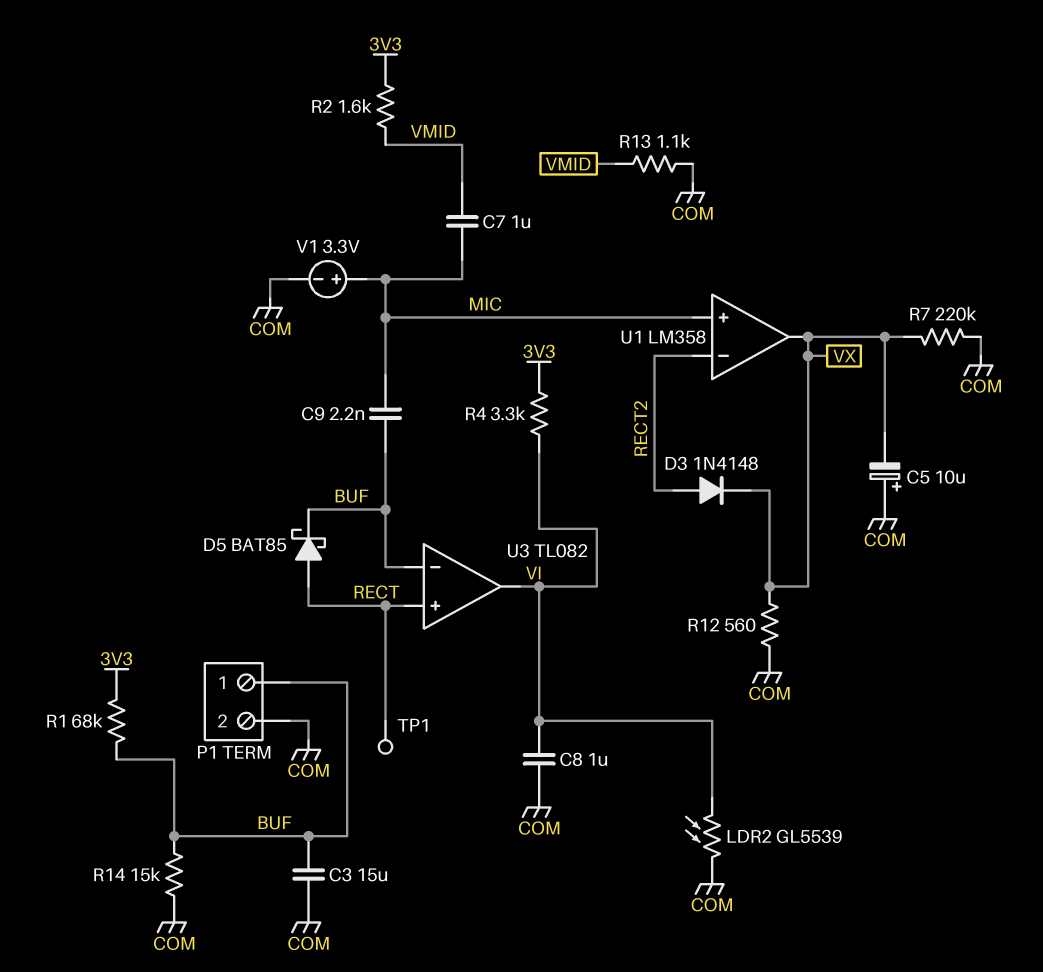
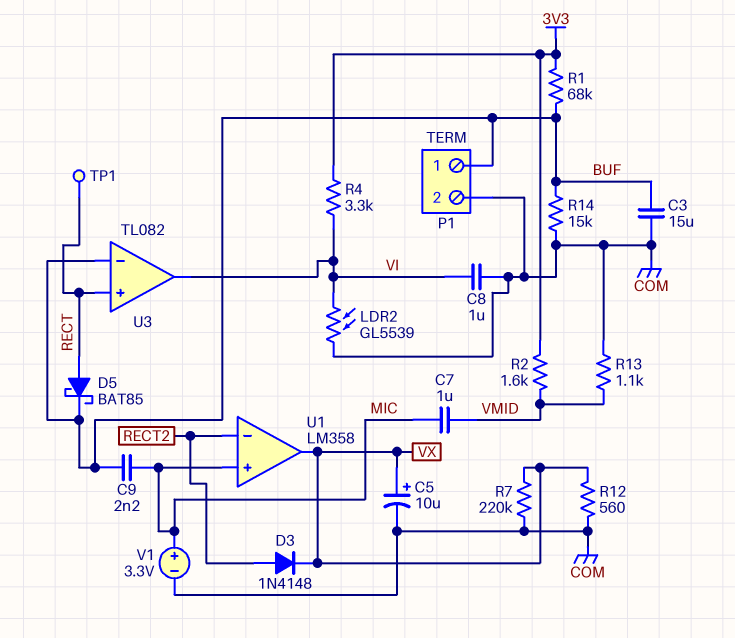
C5: 10uF (plus COM, minus VX) -> 10uF (plus VX, minus COM)

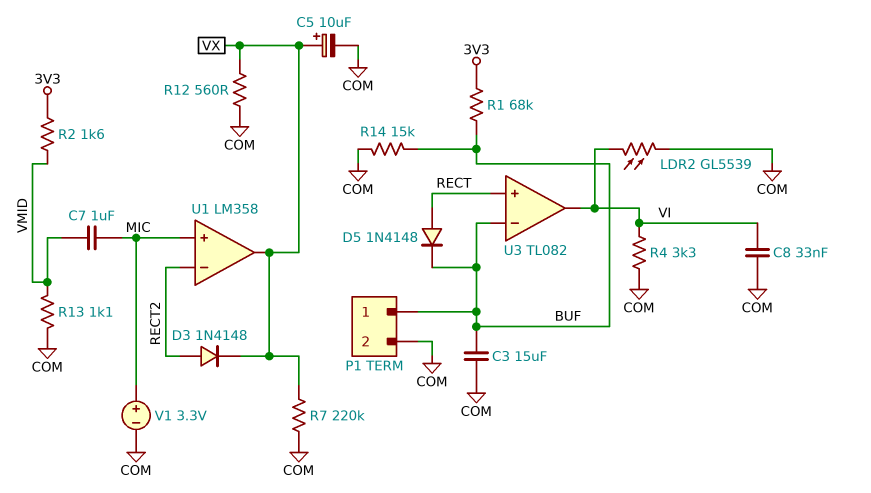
C8: 1uF (COM, VI) -> 33nF (COM, VI)
C9: 2.2nF (BUF, MIC) -> none
D5: schottky BAT85 (A RECT, K BUF) -> diode 1N4148 (A RECT, K BUF)
R4: 3.3k (3V3, VI) -> 3.3k (COM, VI)
TP1: test point (RECT) -> none

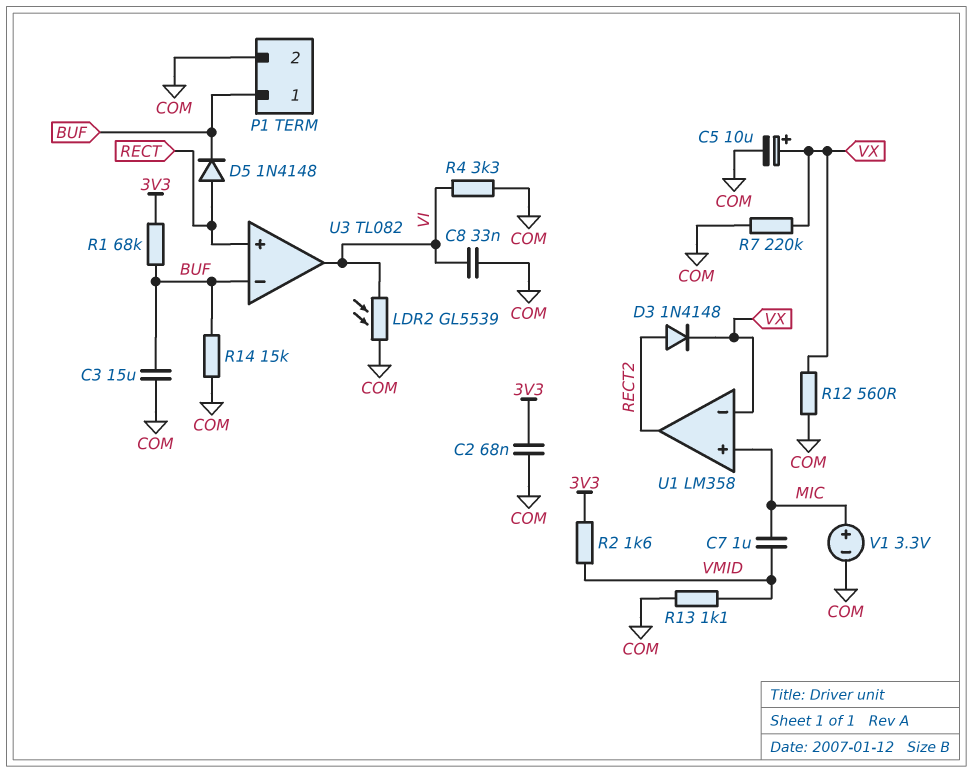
C2: none -> 68nF (3V3, COM)
U1 pin in-: RECT2 -> VX
U1 pin out: VX -> RECT2

